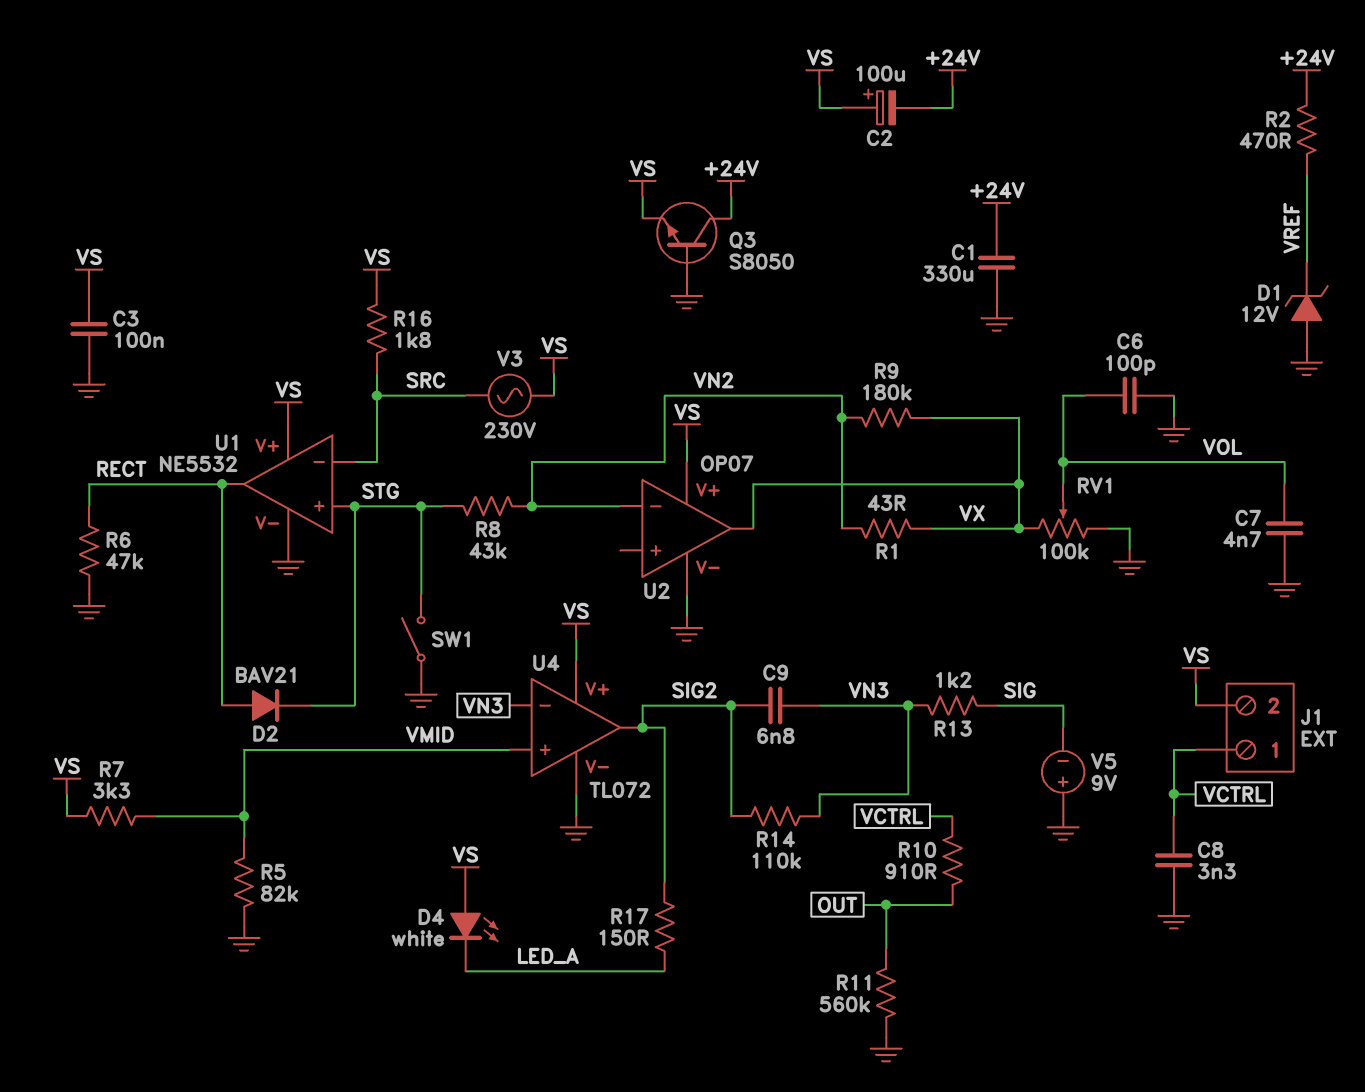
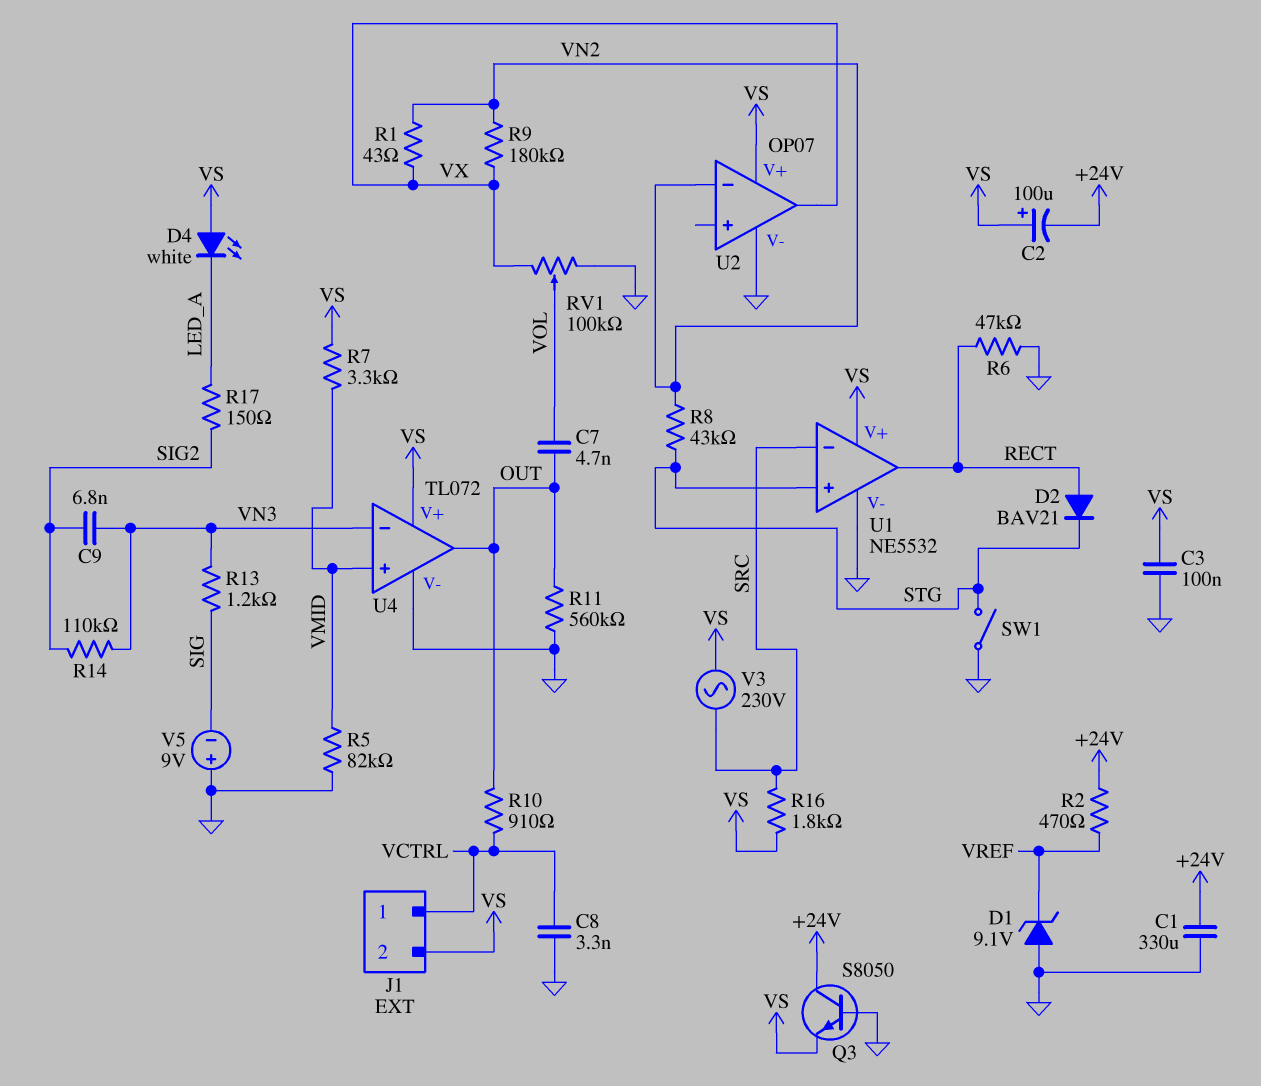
C6: 100pF (GND, VOL) -> none
C7: 4.7nF (GND, VOL) -> 4.7nF (OUT, VOL)
D1: zener 12V (A GND, K VREF) -> zener 9.1V (A GND, K VREF)
U4 pin out: SIG2 -> OUT

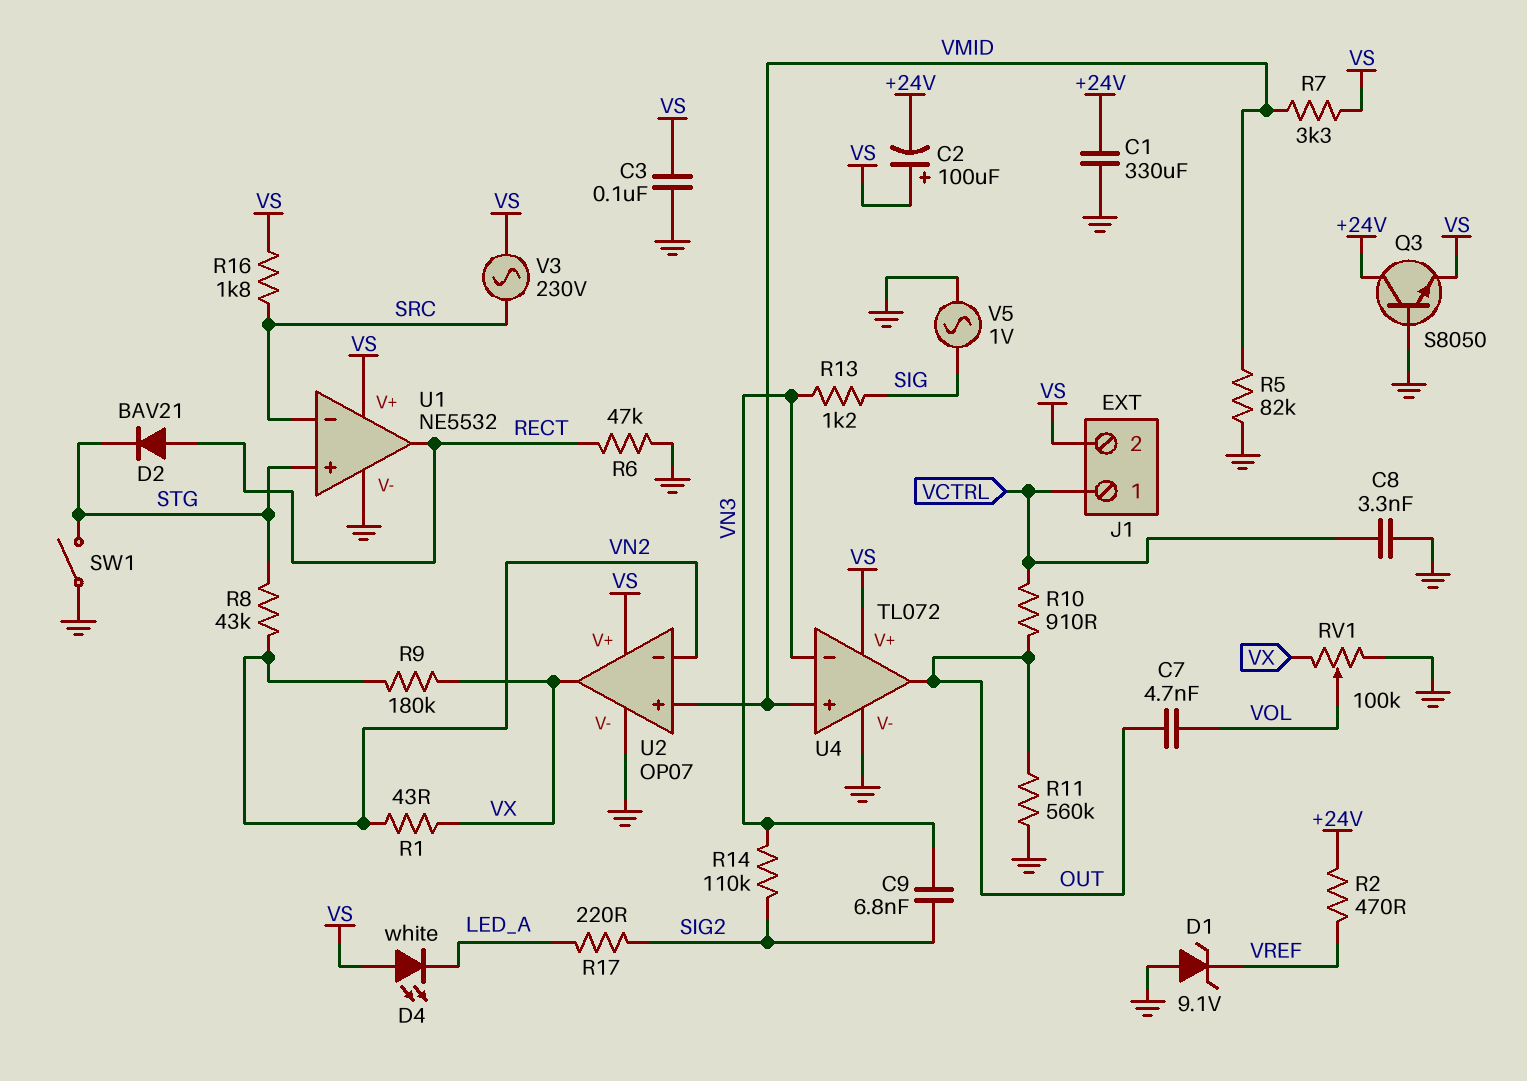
R17: 150 (LED_A, SIG2) -> 220 (LED_A, SIG2)
U2 pin in+: none -> VMID
V5: 9V (plus GND, minus SIG) -> AC 1V (GND, SIG)

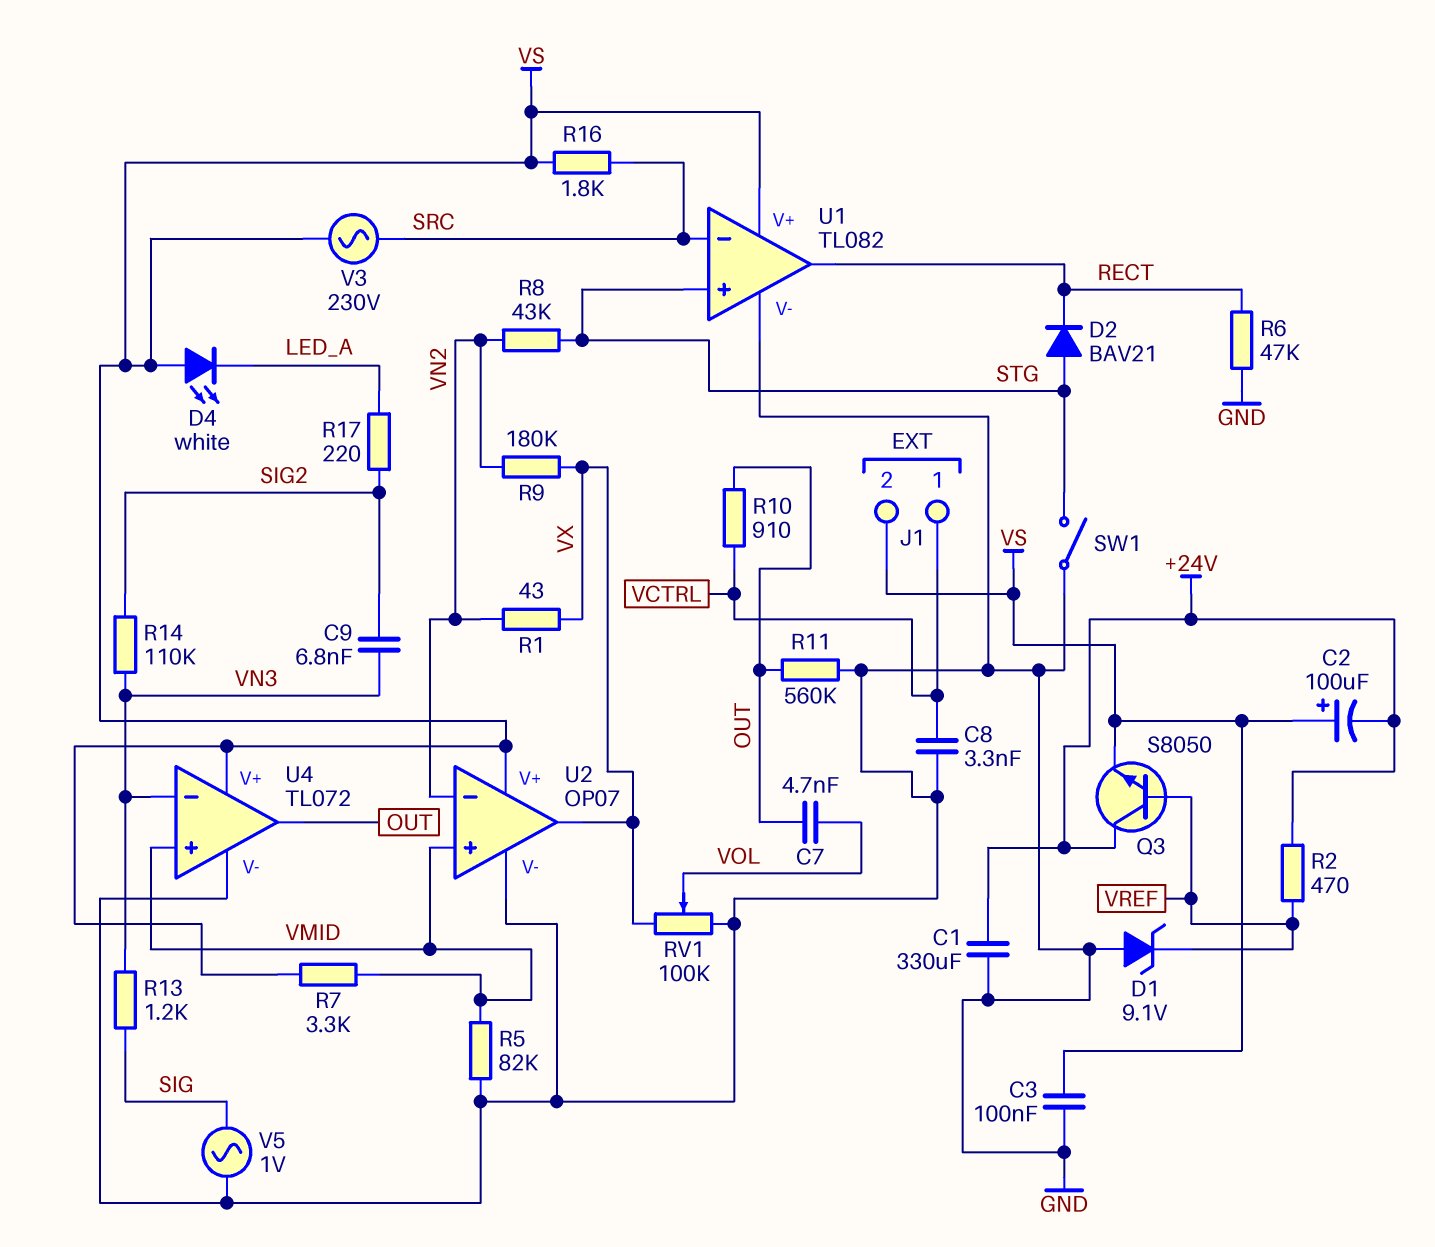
D2: diode BAV21 (A RECT, K STG) -> diode BAV21 (A STG, K RECT)
Q3: NPN S8050 (B GND, C +24V, E VS) -> NPN S8050 (B VREF, C +24V, E VS)
U1: NE5532 -> TL082

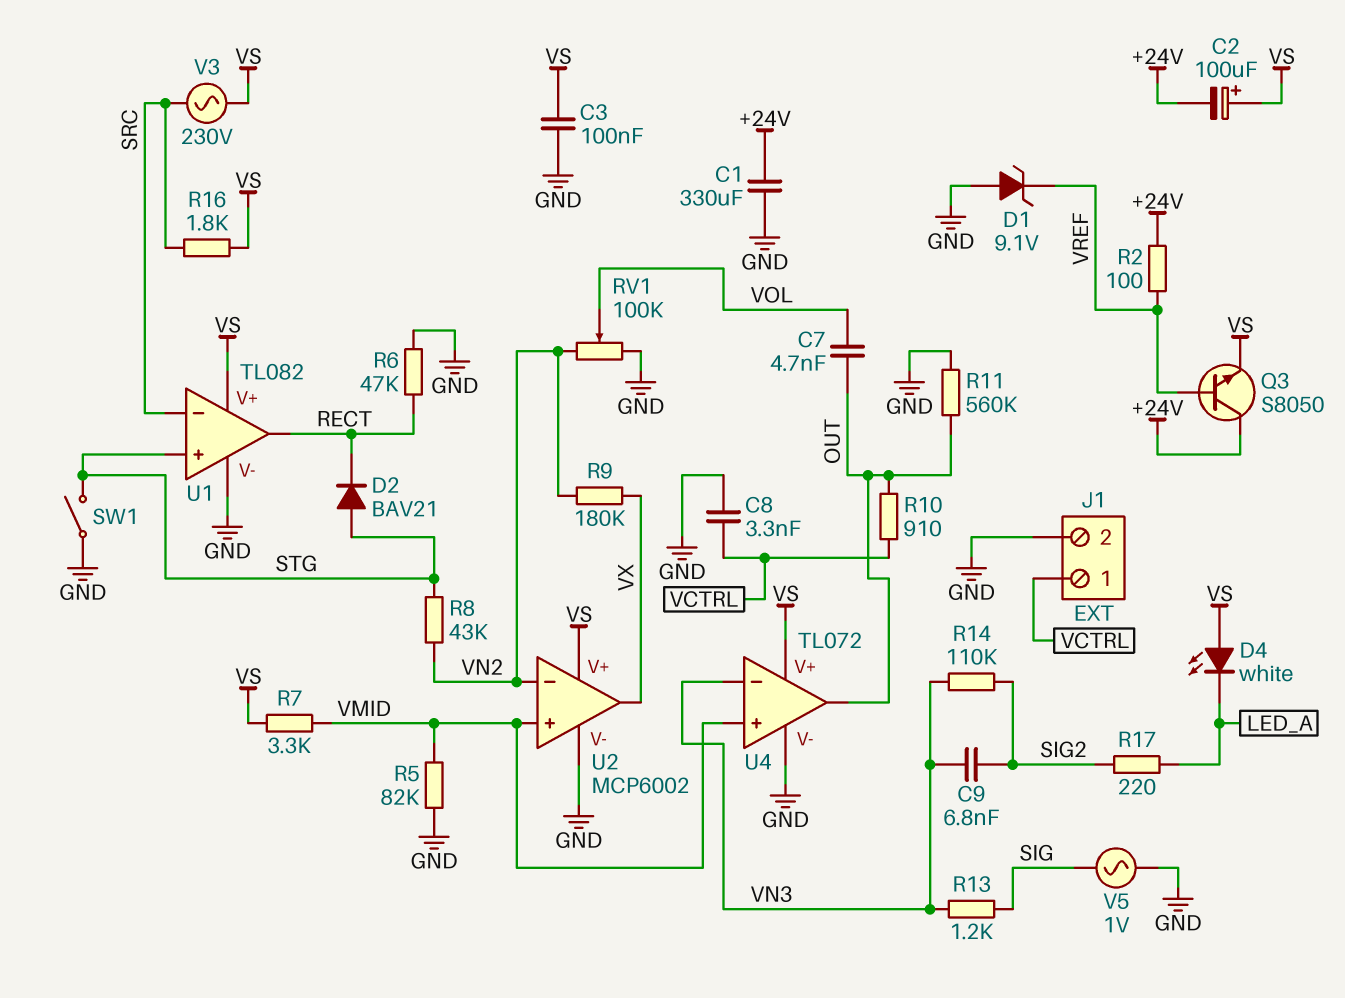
J1 pin 2: VS -> GND
R1: 43 (VN2, VX) -> none
R2: 470 (+24V, VREF) -> 100 (+24V, VREF)
RV1: 100k (GND, VX, wiper VOL) -> 100k (GND, VN2, wiper VOL)
U2: OP07 -> MCP6002

